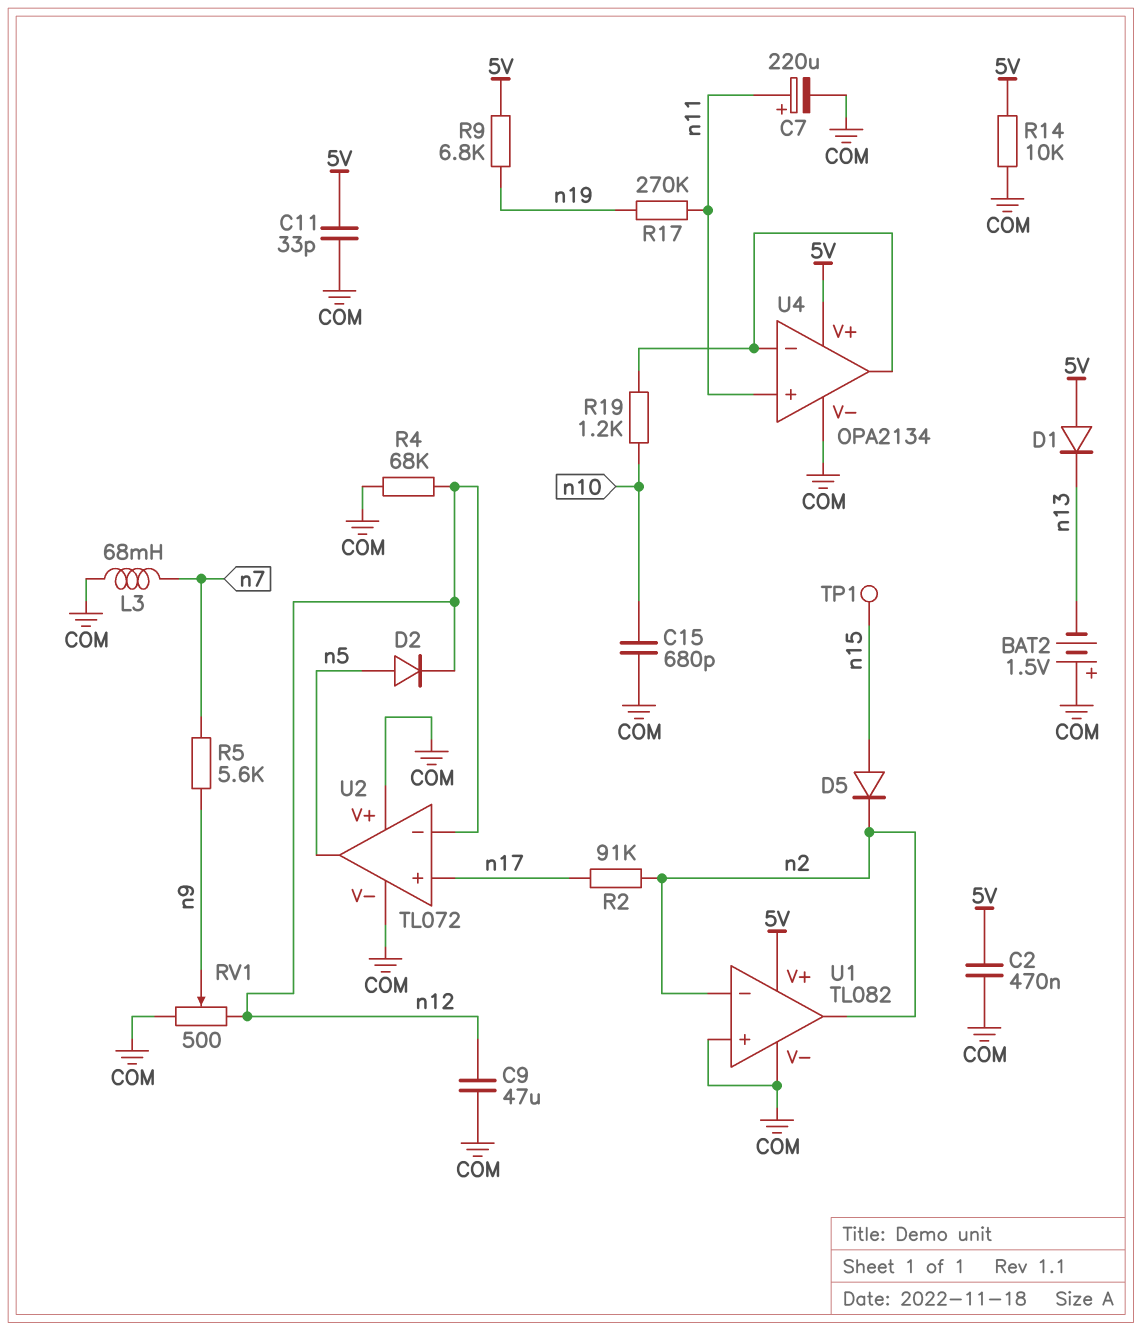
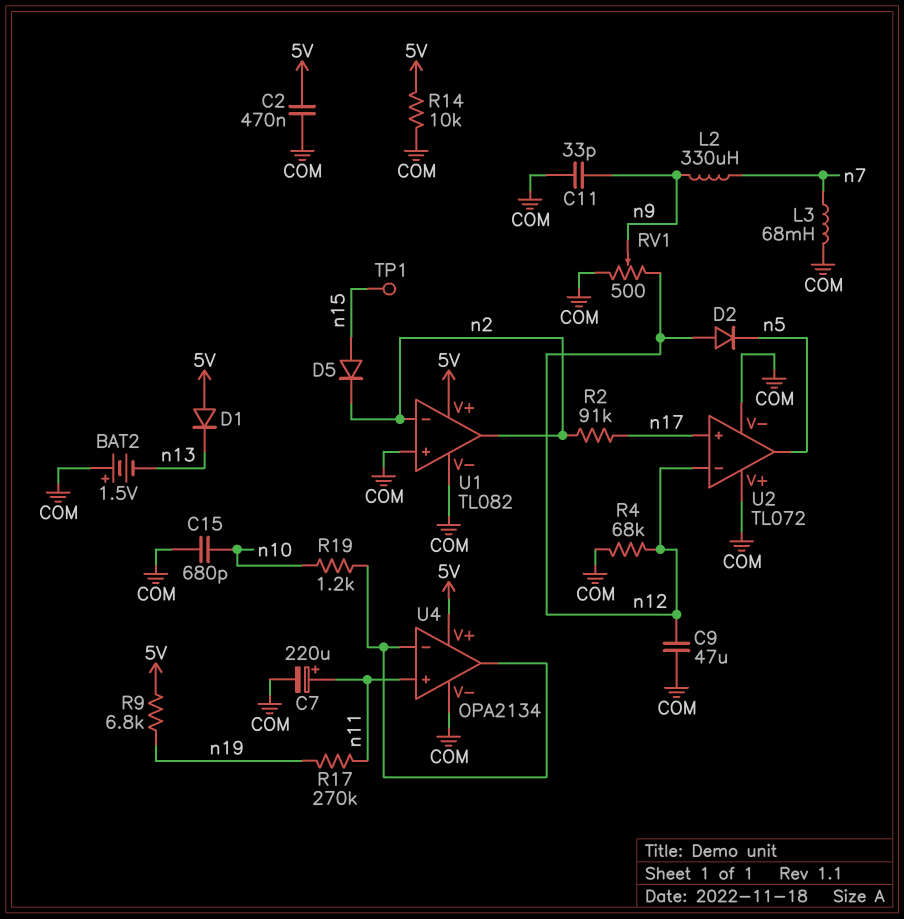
C11: 33pF (5V, COM) -> 33pF (COM, n9)
D2: diode (A n5, K n12) -> diode (A n12, K n5)
L2: none -> 330uH (n7, n9)
R5: 5.6k (n7, n9) -> none

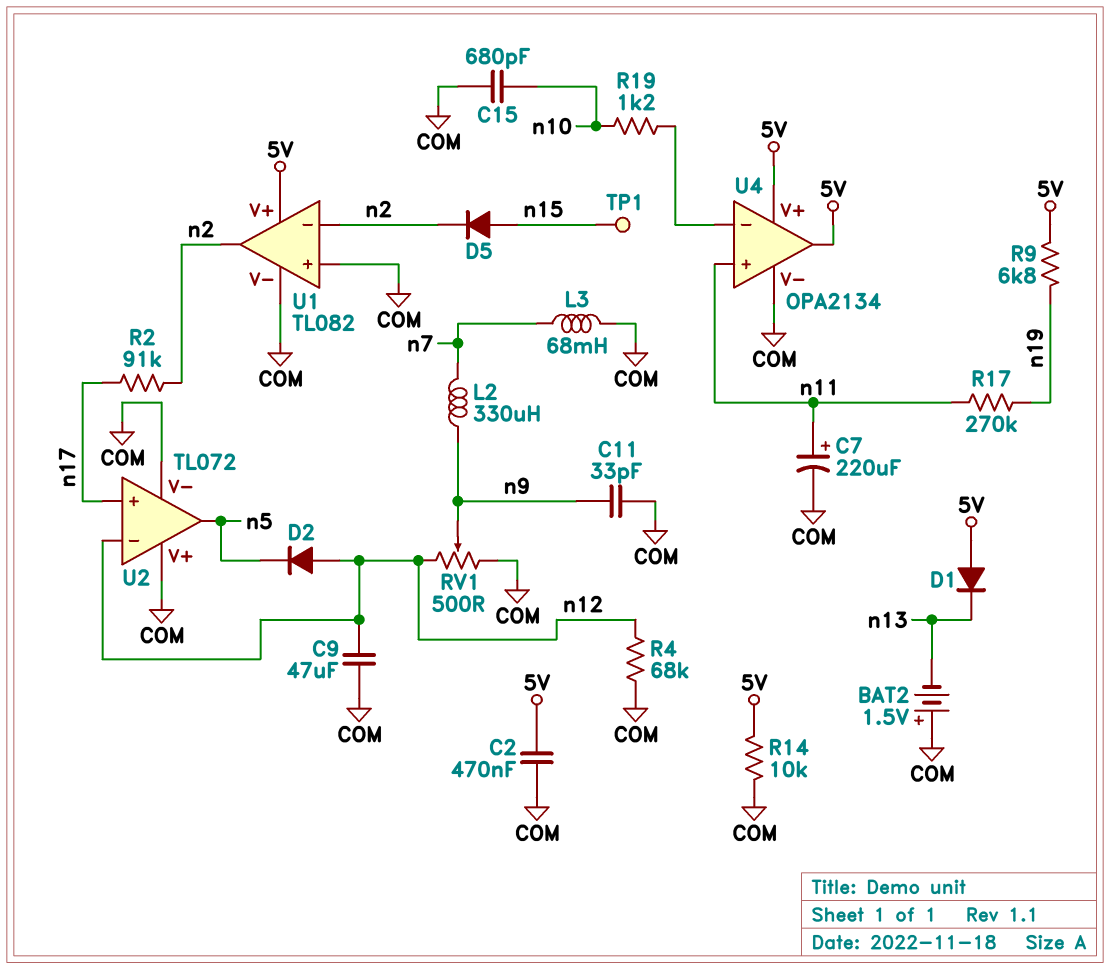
U4 pin out: U4/in- -> 5V

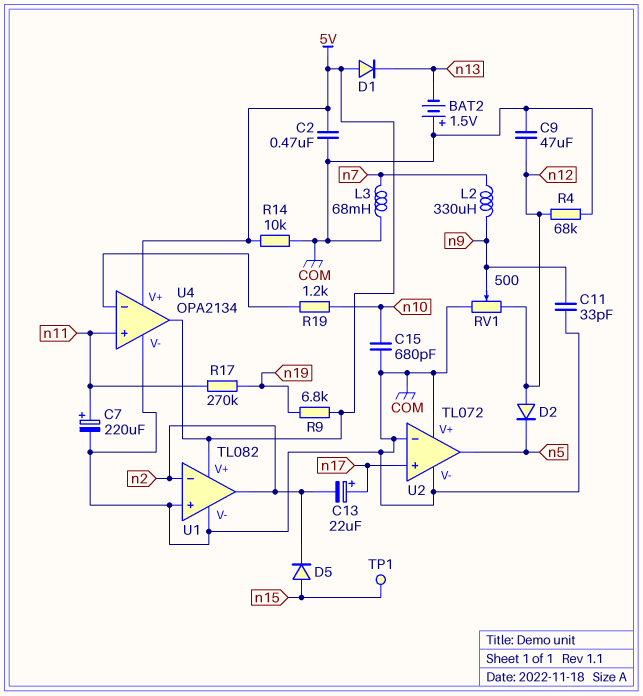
C13: none -> 22uF (plus n17, minus n2)
R2: 91k (n2, n17) -> none
U2 pin in-: n12 -> COM

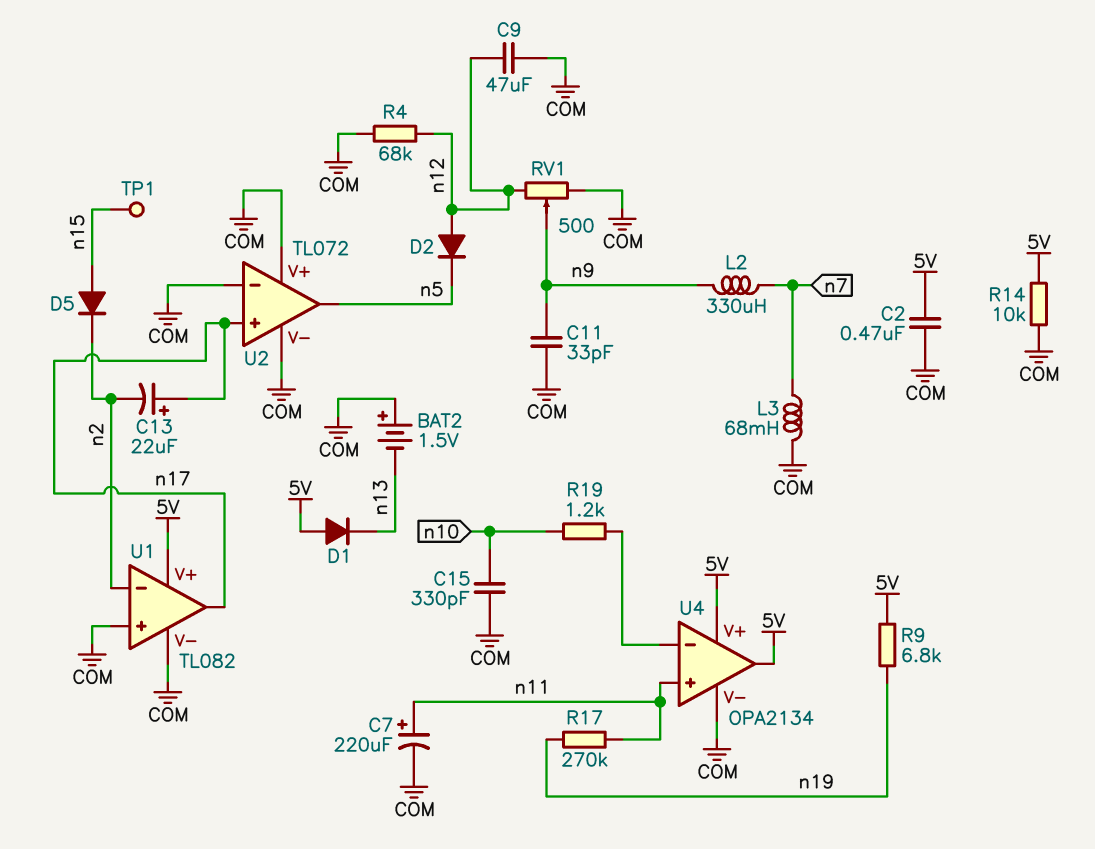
C15: 680pF (COM, n10) -> 330pF (COM, n10)
U1 pin out: n2 -> n17

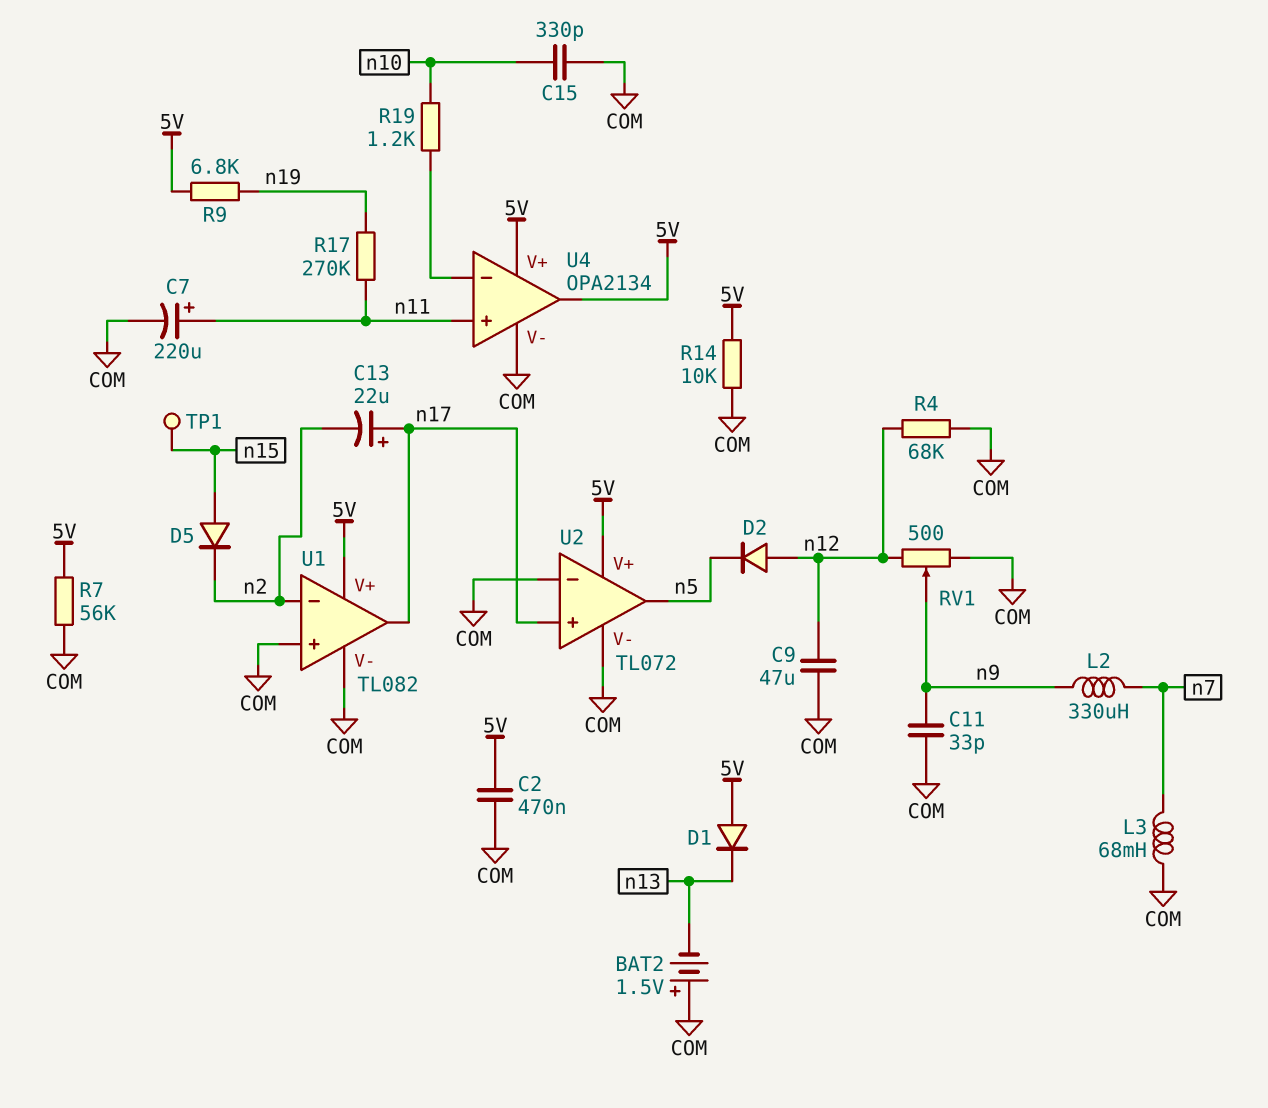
R7: none -> 56k (5V, COM)
U2 pin V+: COM -> 5V

